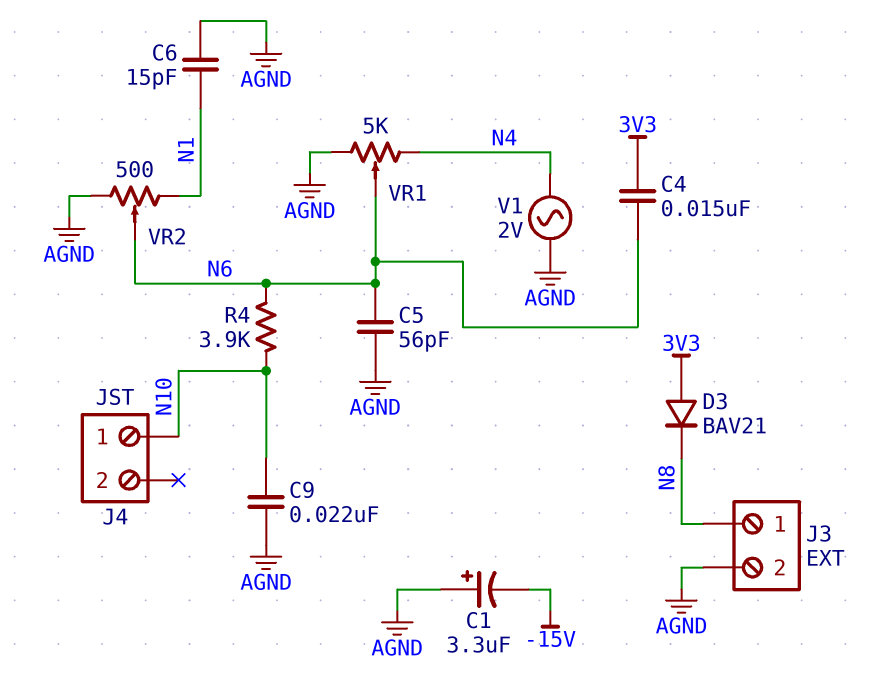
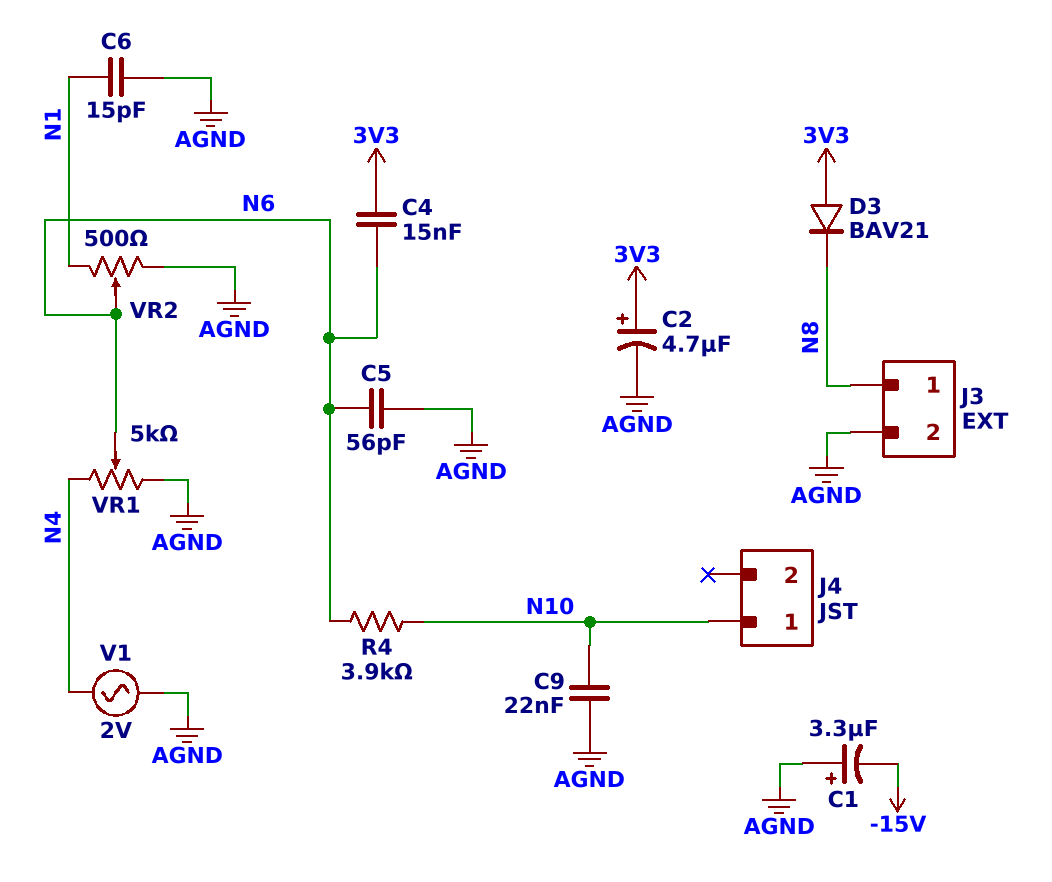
C2: none -> 4.7uF (plus 3V3, minus AGND)

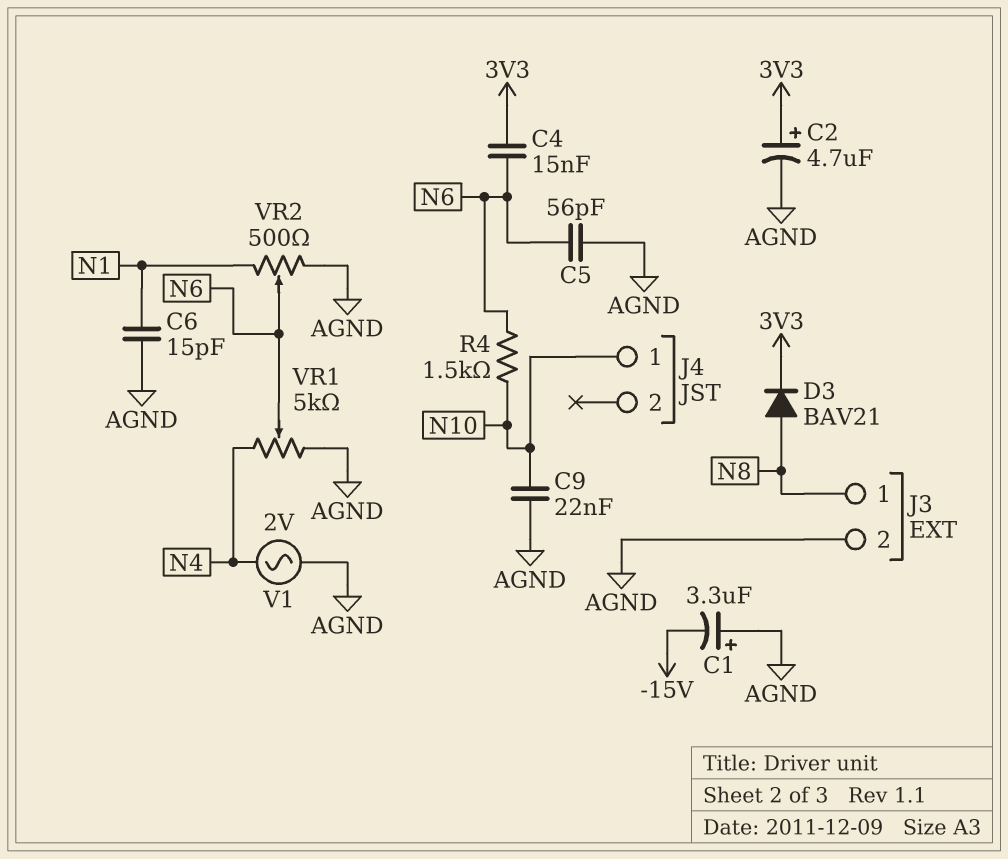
D3: diode BAV21 (A 3V3, K N8) -> diode BAV21 (A N8, K 3V3)
R4: 3.9k (N6, N10) -> 1.5k (N6, N10)

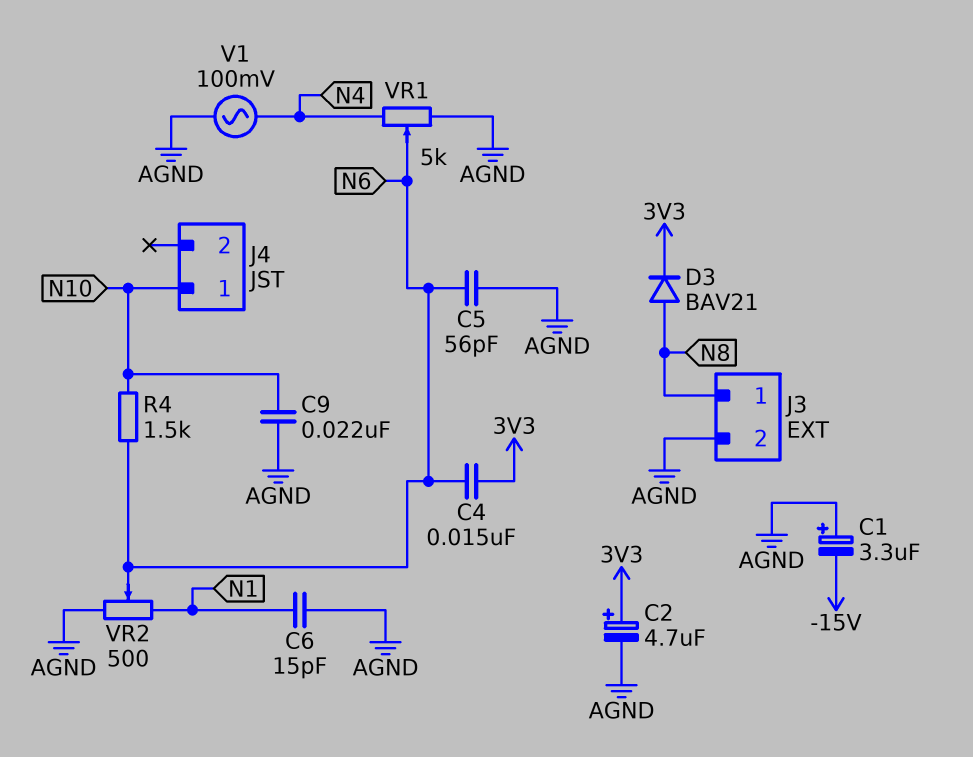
V1: AC 2V (AGND, N4) -> AC 100mV (AGND, N4)

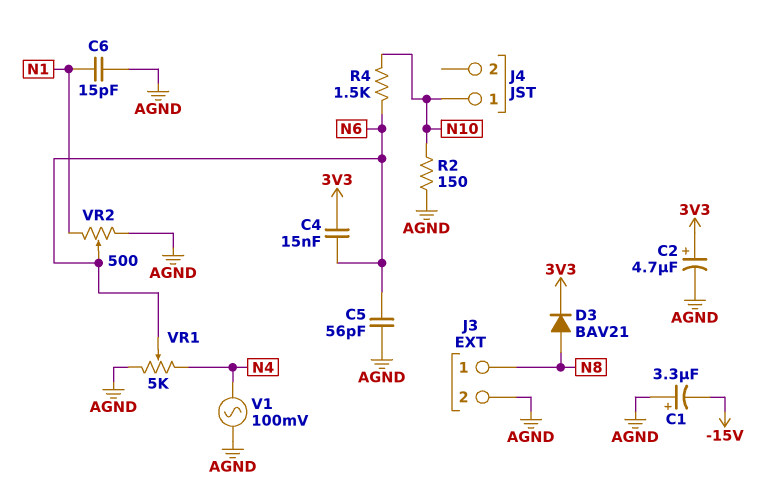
C9: 22nF (AGND, N10) -> none
R2: none -> 150 (AGND, N10)

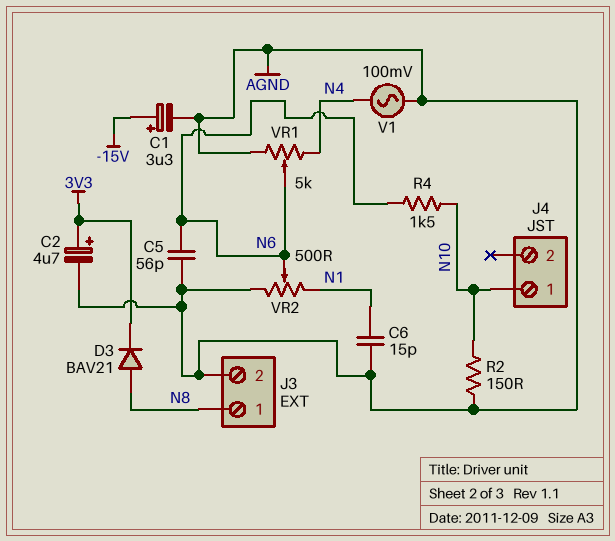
C1: 3.3uF (plus AGND, minus -15V) -> 3.3uF (plus -15V, minus AGND)
C4: 15nF (3V3, N6) -> none

